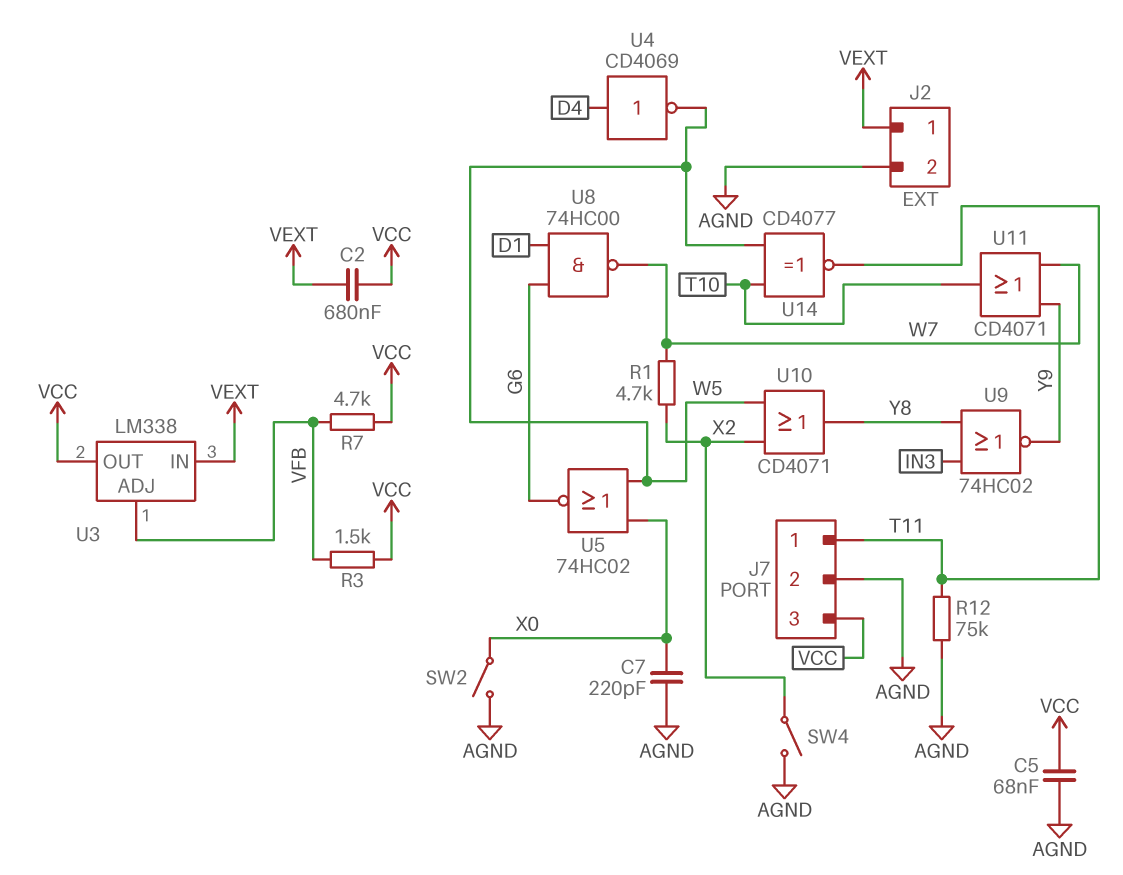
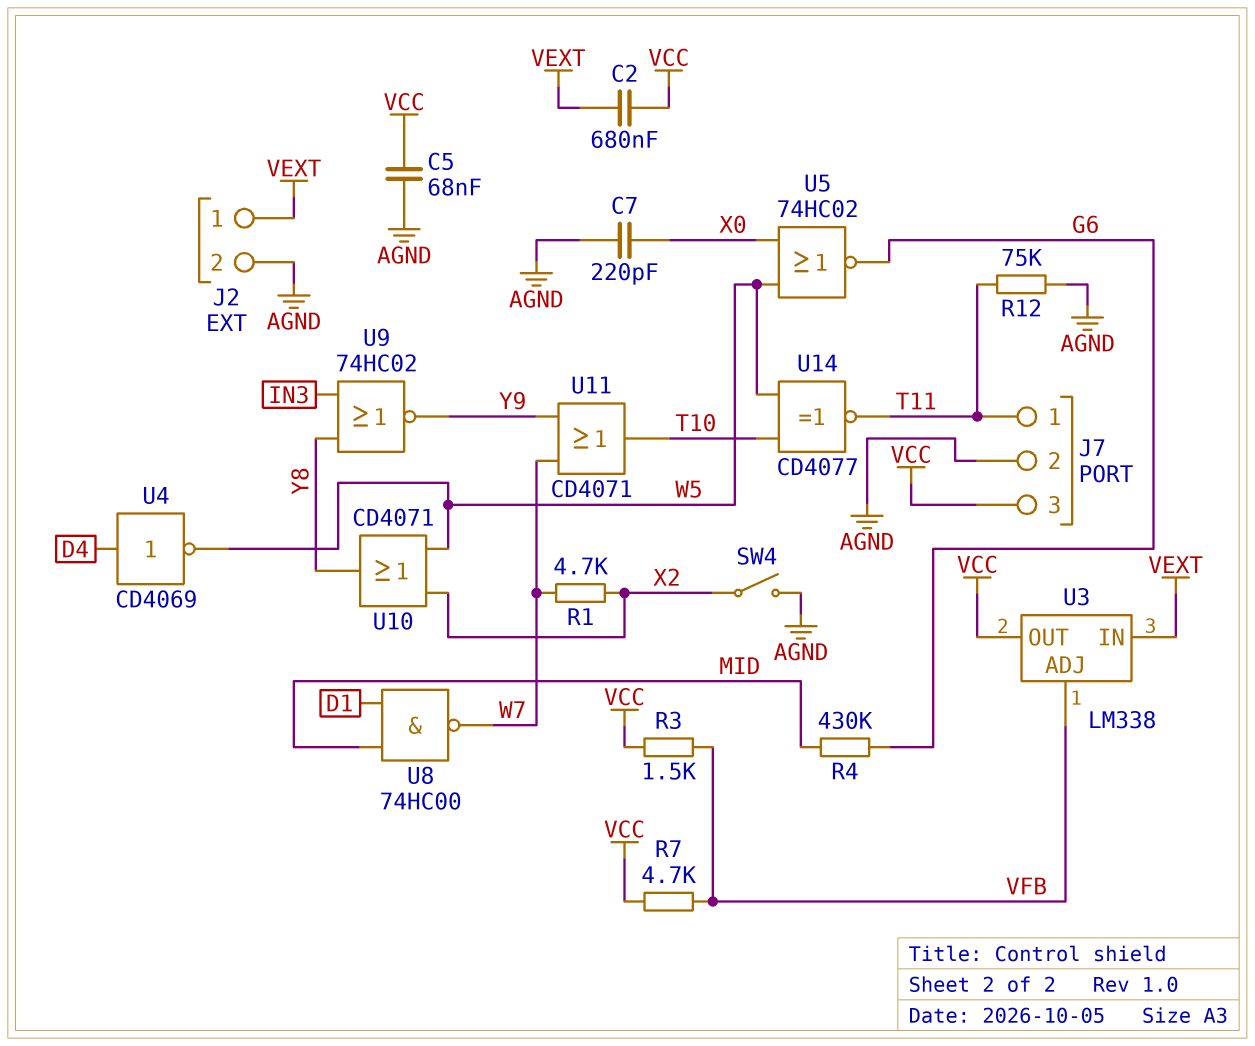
R4: none -> 430k (G6, MID)
SW2: switch (AGND, X0) -> none
U8: NAND 74HC00 (in D1, in G6, out W7) -> NAND 74HC00 (in D1, in MID, out W7)

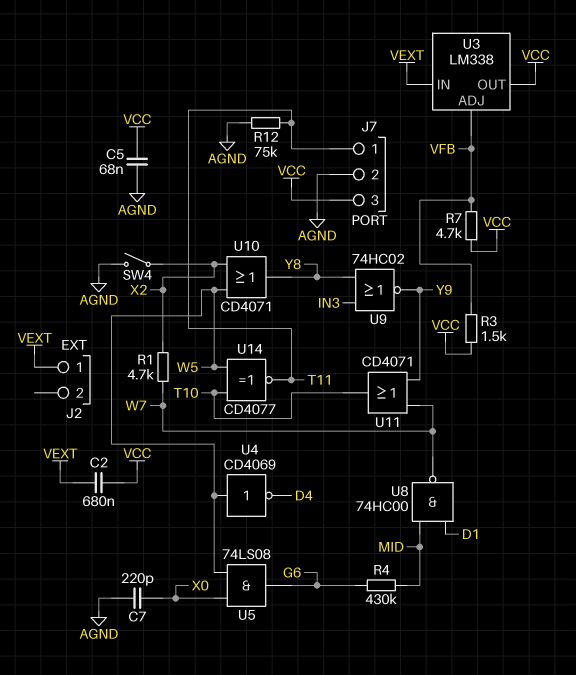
J2 pin 2: AGND -> none
U4: NOT CD4069 (in D4, out W5) -> NOT CD4069 (in W5, out D4)
U5: NOR 74HC02 (in W5, in X0, out G6) -> AND 74LS08 (in W5, in X0, out G6)

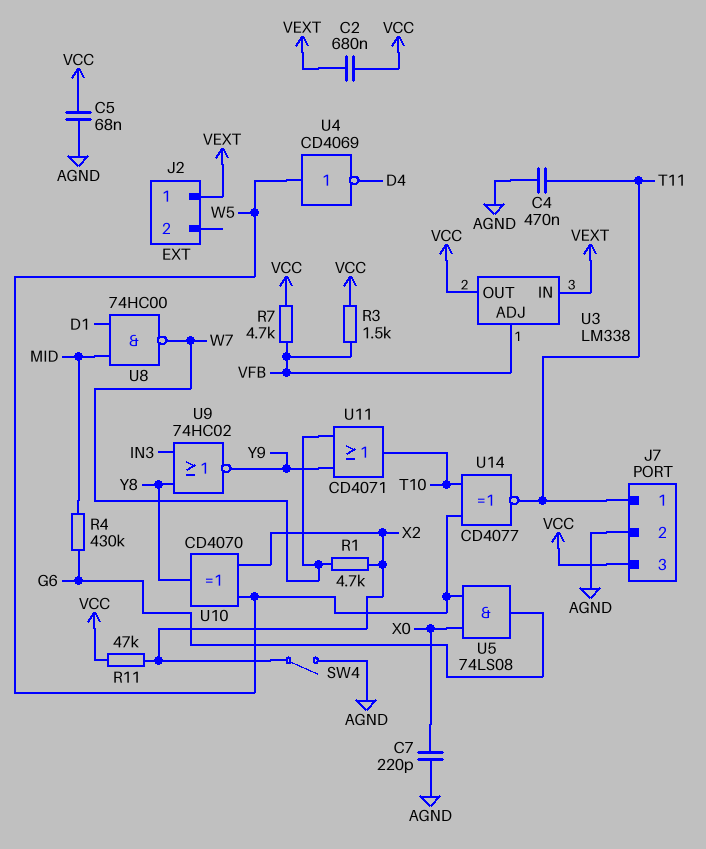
C4: none -> 470nF (AGND, T11)
R11: none -> 47k (VCC, X2)
R12: 75k (AGND, T11) -> none
U10: OR CD4071 (in W5, in X2, out Y8) -> XOR CD4070 (in W5, in X2, out Y8)

